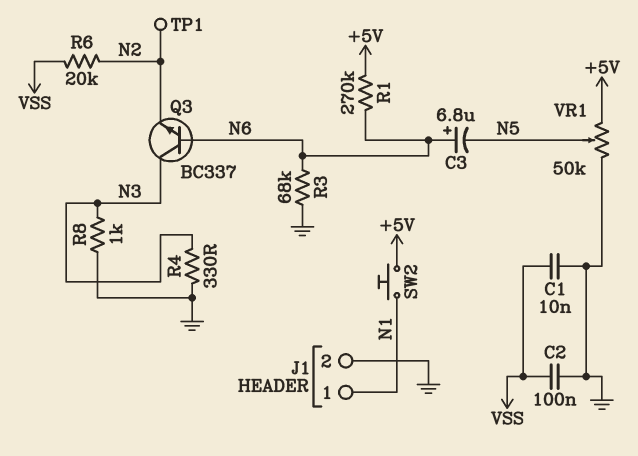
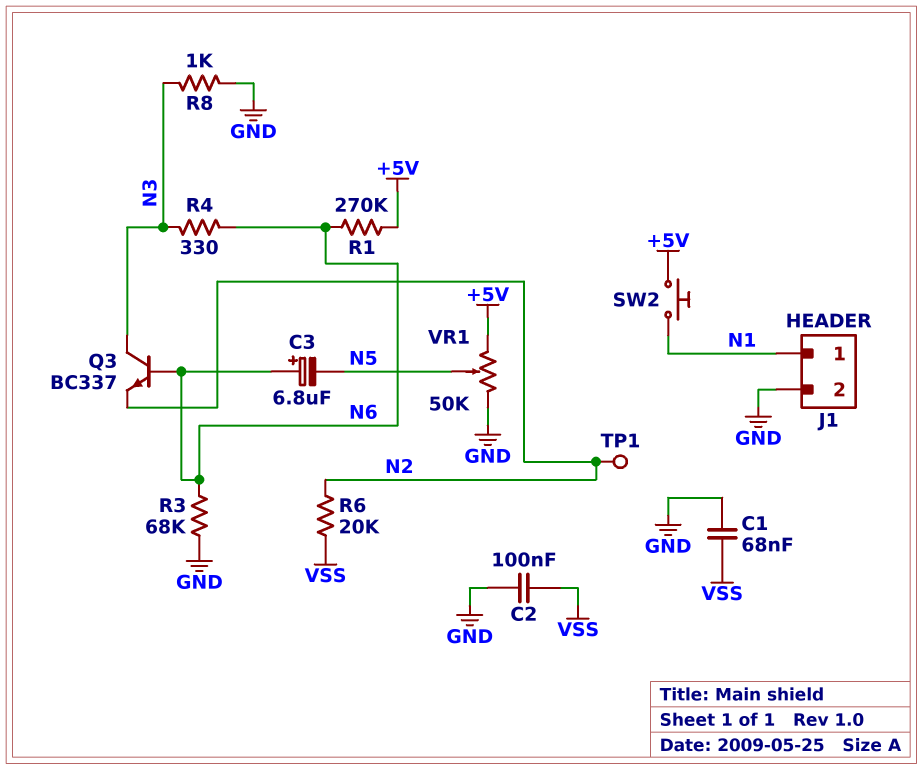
C1: 10nF (GND, VSS) -> 68nF (GND, VSS)
R4: 330 (GND, N3) -> 330 (N3, N6)

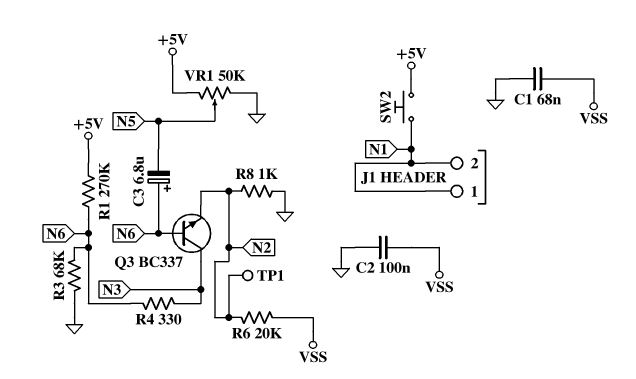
J1 pin 2: GND -> N1
R8: 1k (GND, N3) -> 1k (GND, N2)

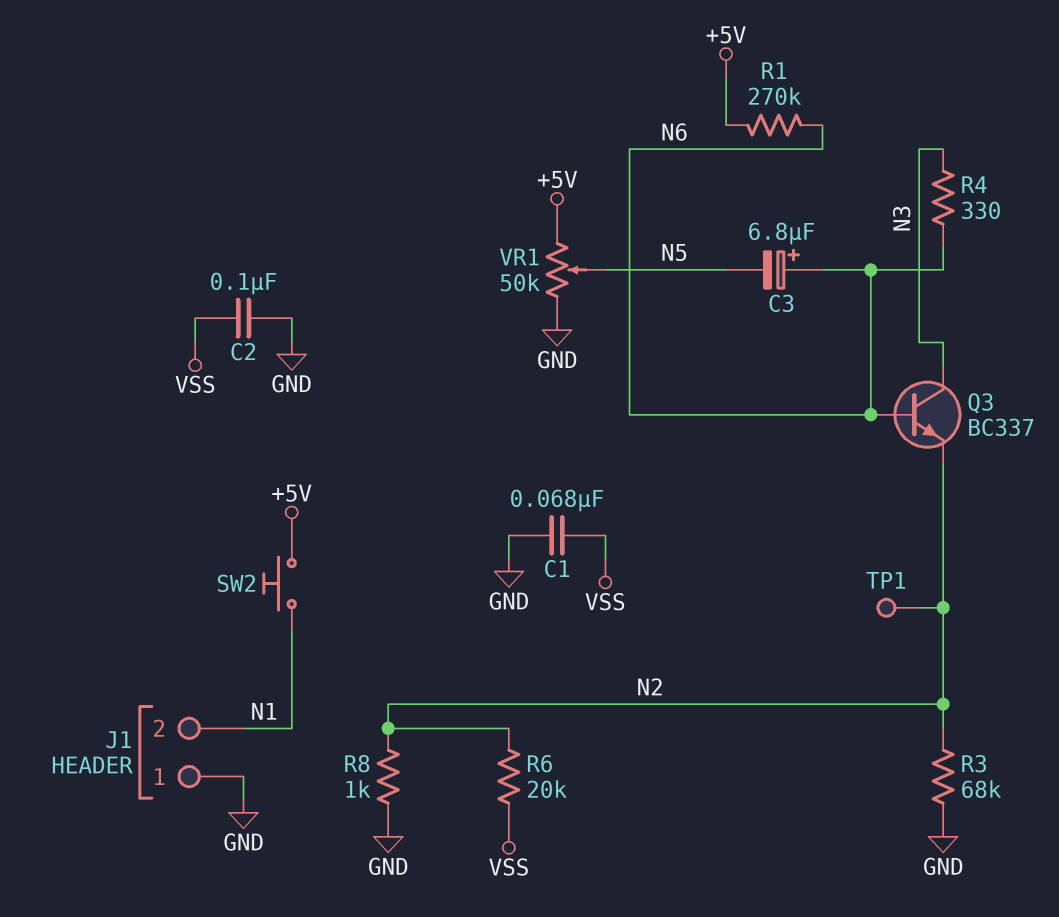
J1 pin 1: N1 -> GND
R3: 68k (GND, N6) -> 68k (GND, N2)

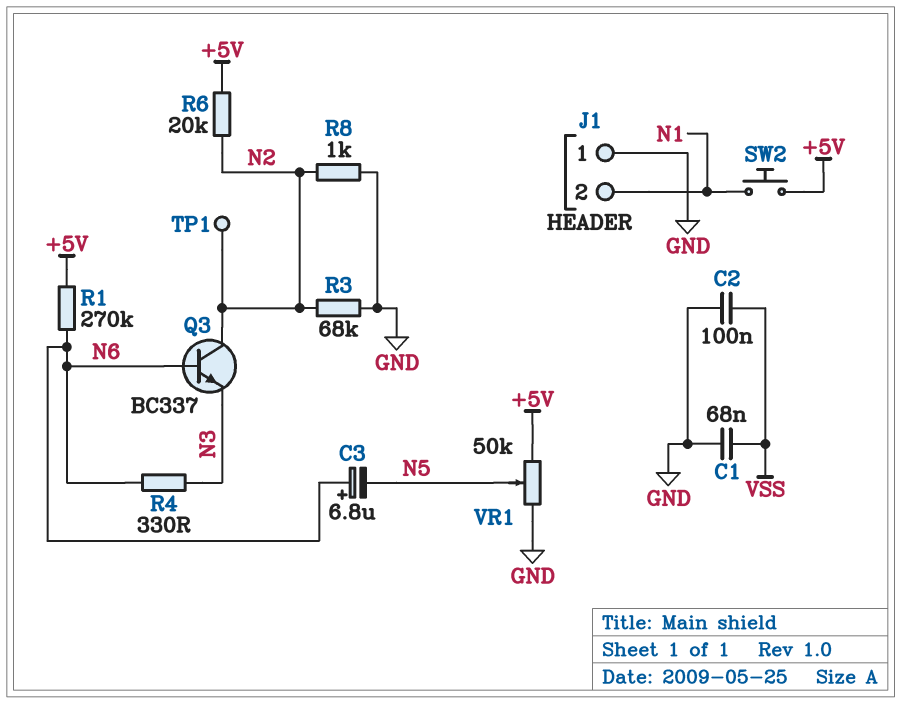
Q3: NPN BC337 (B N6, C N3, E N2) -> NPN BC337 (B N6, C N2, E N3)
R6: 20k (N2, VSS) -> 20k (+5V, N2)

